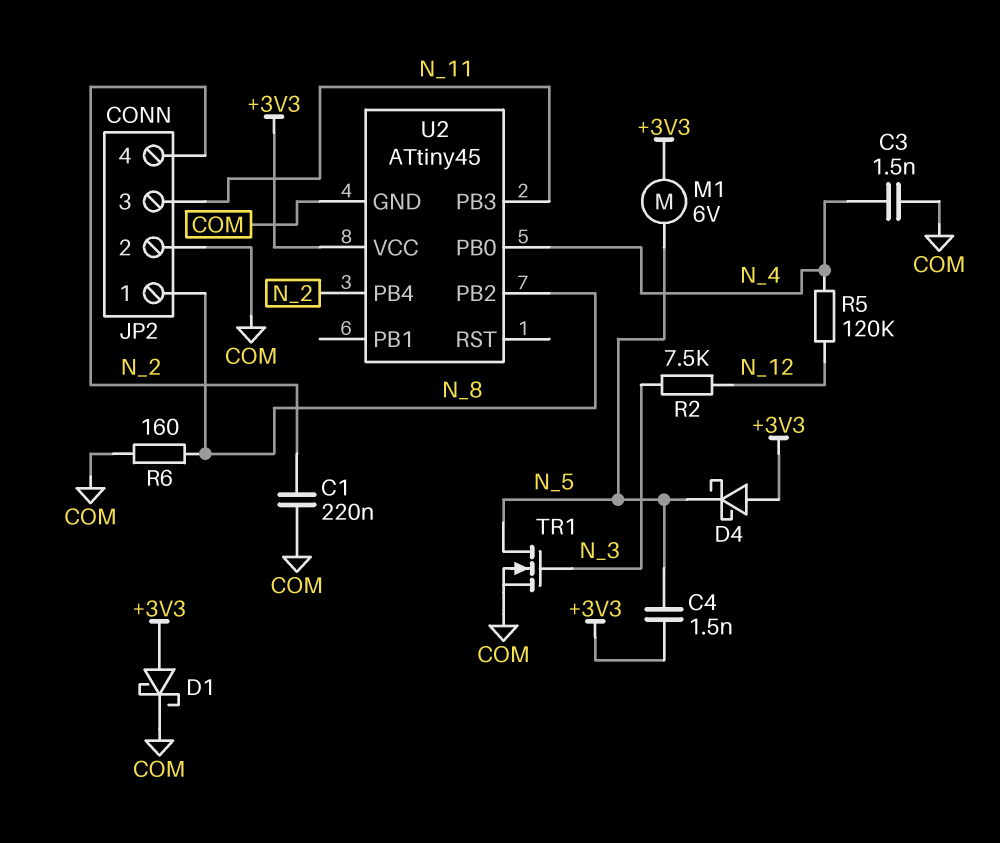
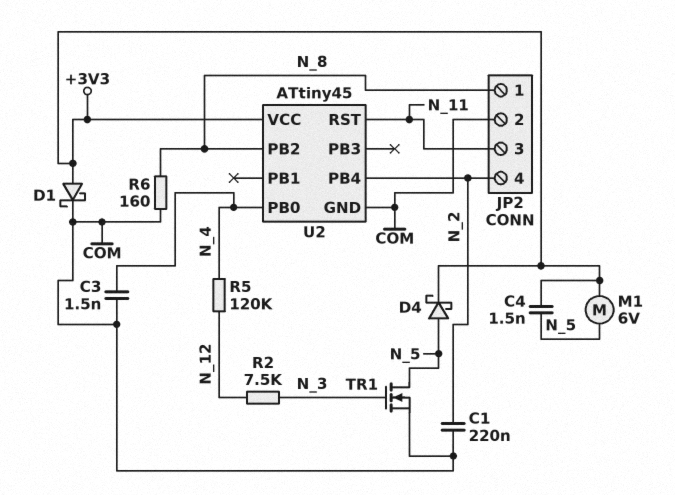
D4: schottky (A +3V3, K N_5) -> schottky (A N_5, K +3V3)
U2 pin PB3: N_11 -> none
U2 pin RST: none -> N_11

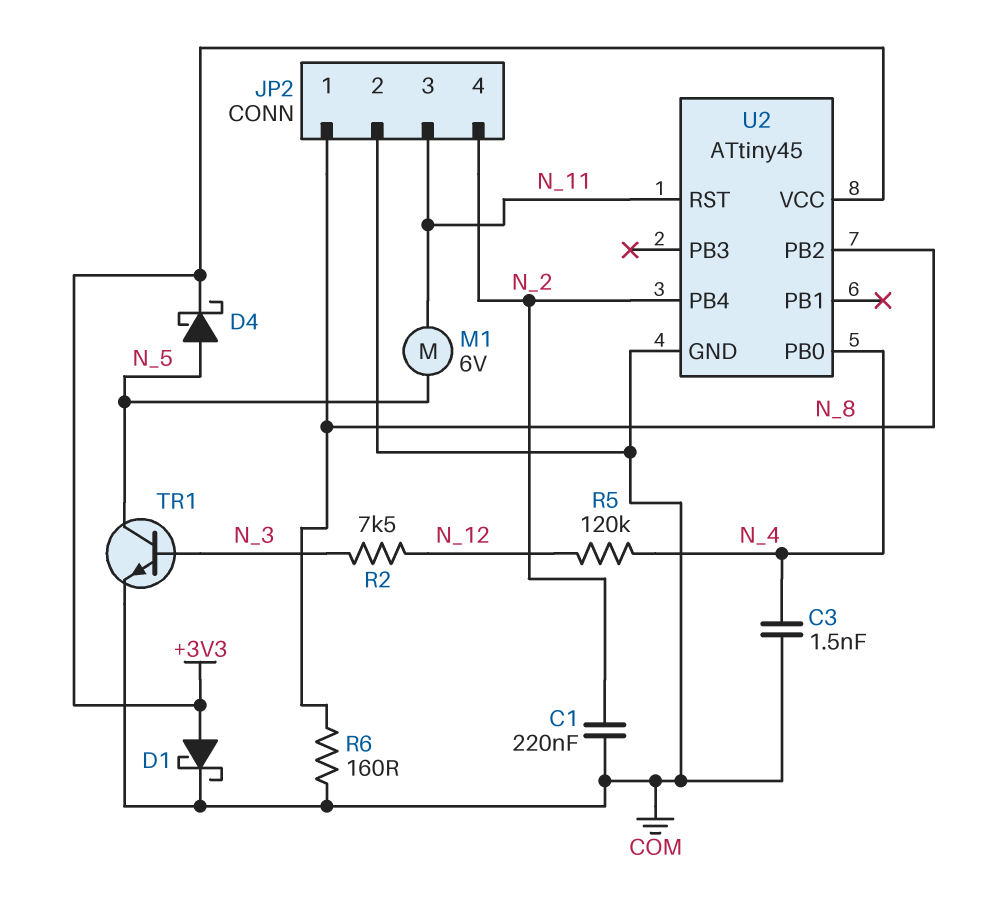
C4: 1.5nF (+3V3, N_5) -> none
M1: motor 6V (+3V3, N_5) -> motor 6V (N_5, N_11)
TR1: NMOS (G N_3, D N_5, S COM) -> NPN (B N_3, C N_5, E COM)

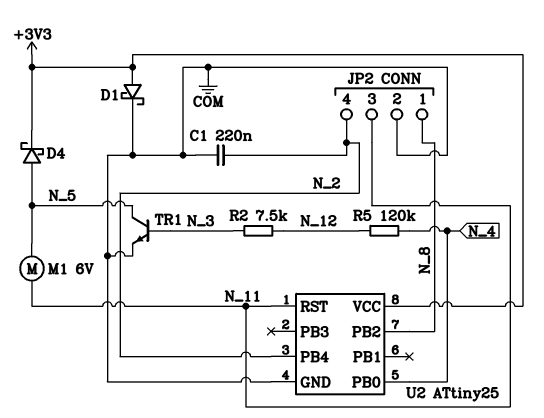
C3: 1.5nF (COM, N_4) -> none
R6: 160 (COM, N_8) -> none
U2: ATtiny45 -> ATtiny25

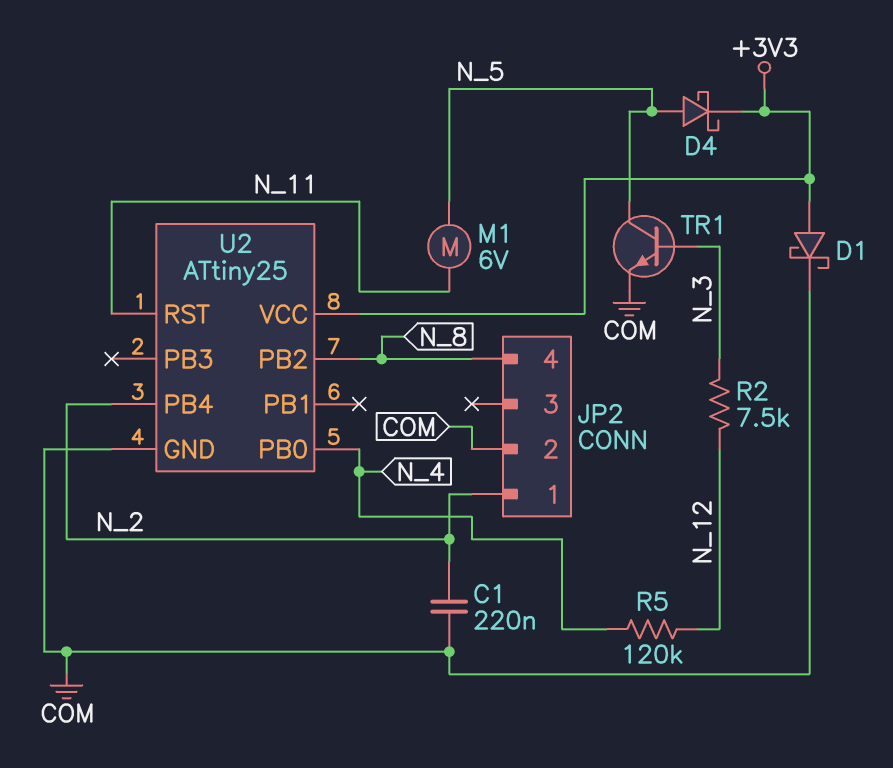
JP2 pin 1: N_8 -> N_2
JP2 pin 3: N_11 -> none
JP2 pin 4: N_2 -> N_8

